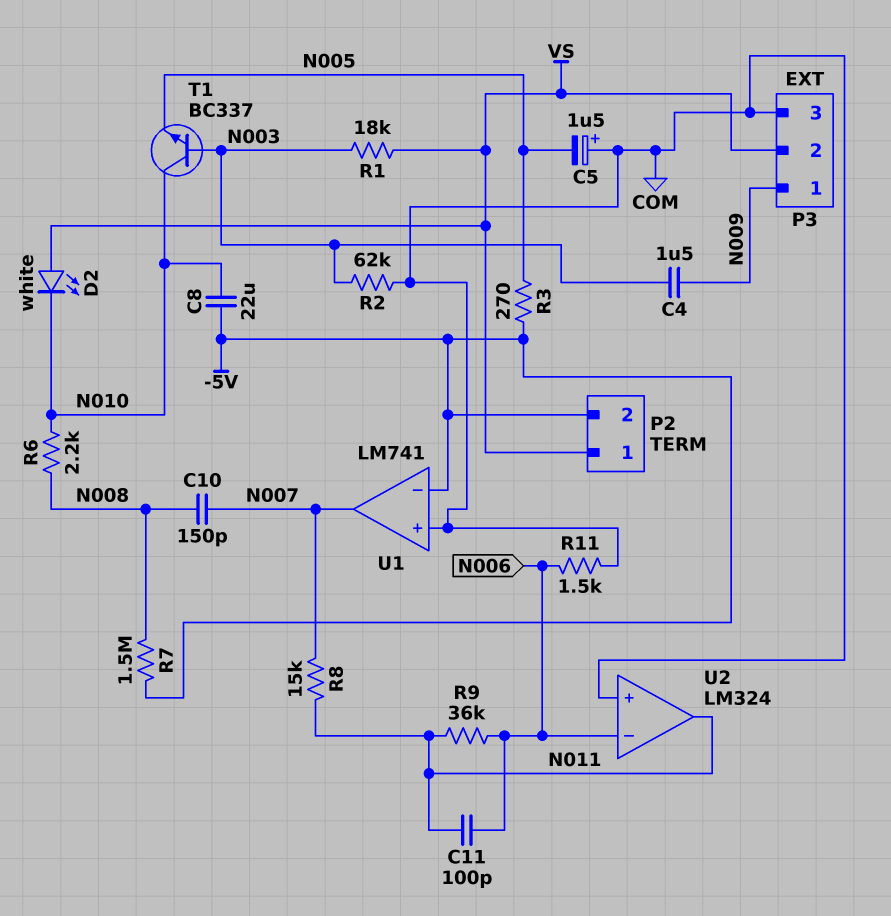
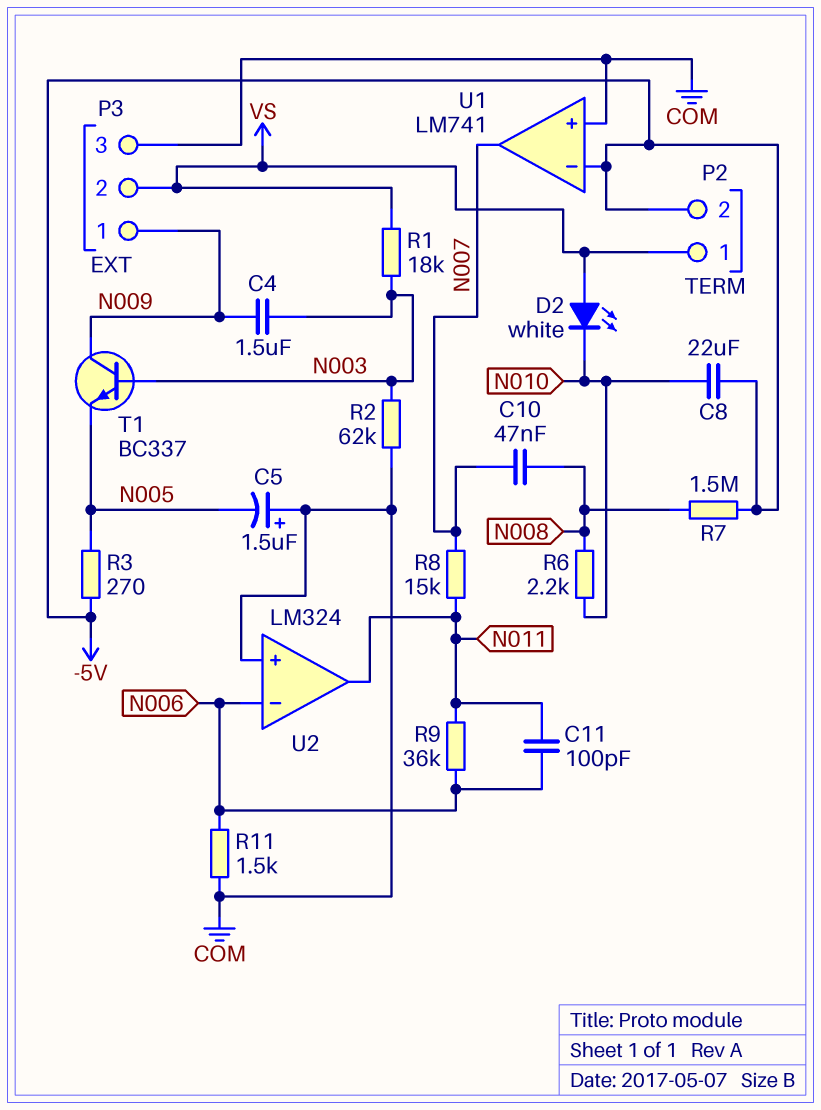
C10: 150pF (N007, N008) -> 47nF (N007, N008)
T1: NPN BC337 (B N003, C N010, E N005) -> NPN BC337 (B N003, C N009, E N005)

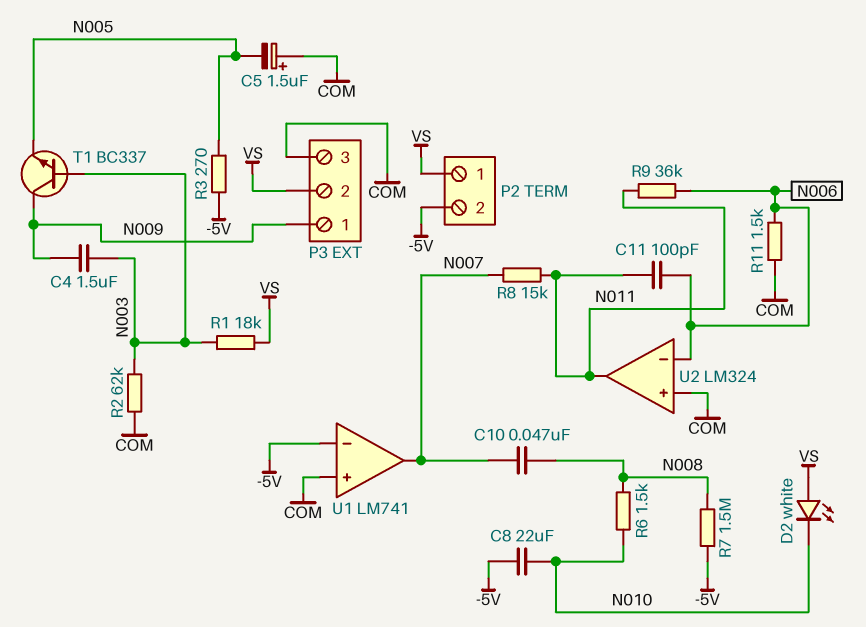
R6: 2.2k (N008, N010) -> 1.5k (N008, N010)

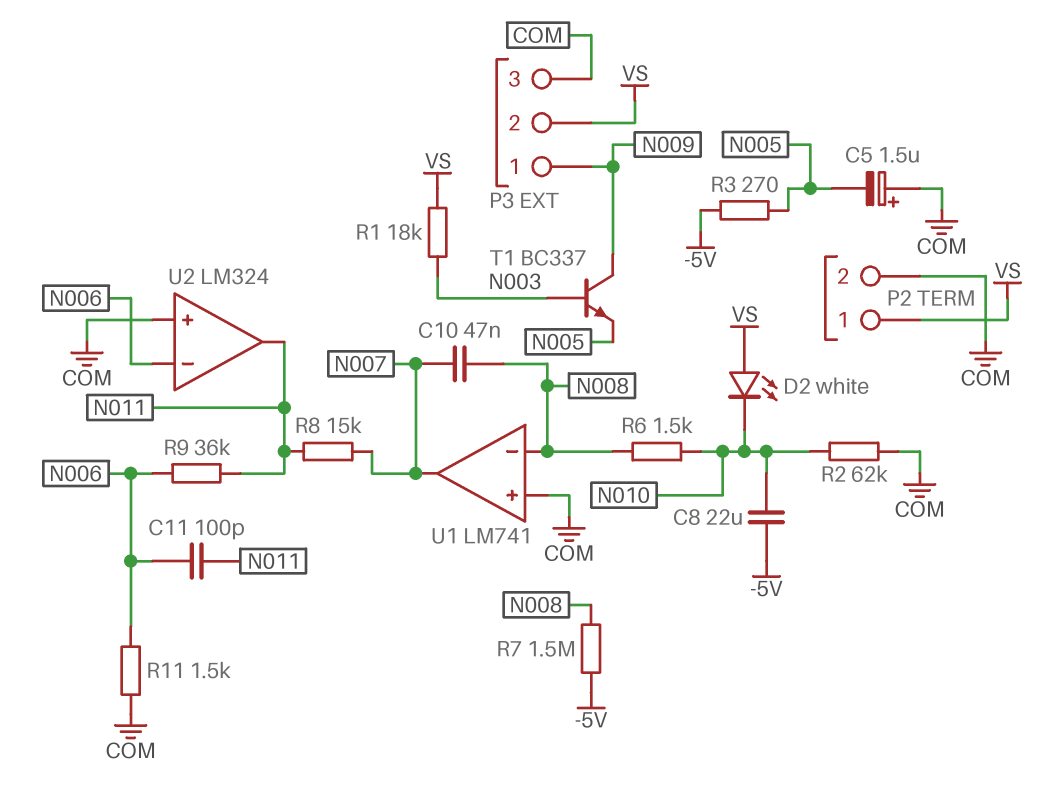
C4: 1.5uF (N003, N009) -> none
P2 pin 2: -5V -> COM
R2: 62k (COM, N003) -> 62k (COM, N010)
U1 pin in-: -5V -> N008

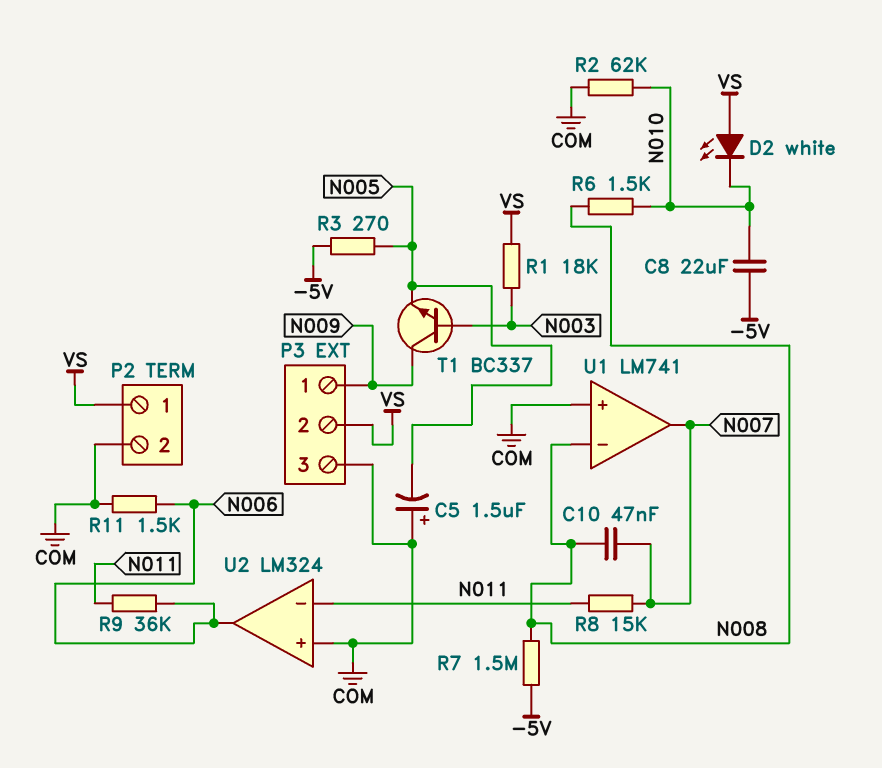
C11: 100pF (N006, N011) -> none
U2 pin in-: N006 -> N011
U2 pin out: N011 -> N006

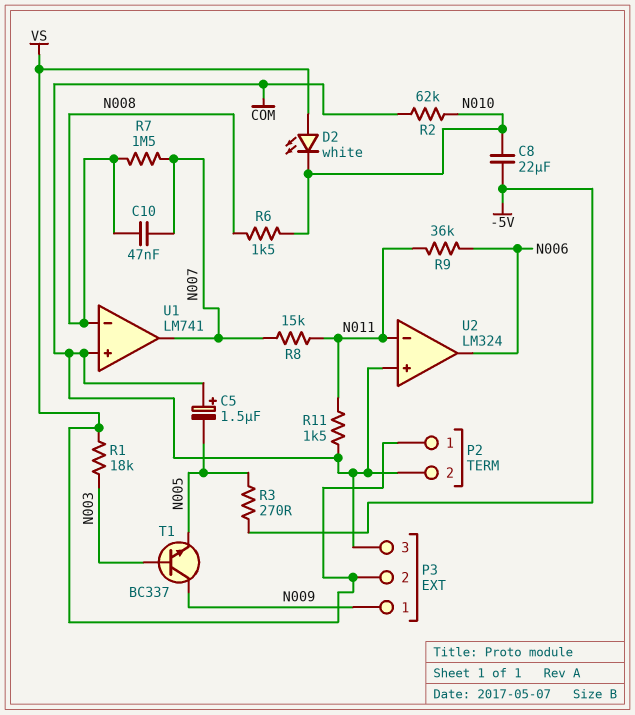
R7: 1.5M (-5V, N008) -> 1.5M (N007, N008)
R11: 1.5k (COM, N006) -> 1.5k (COM, N011)

